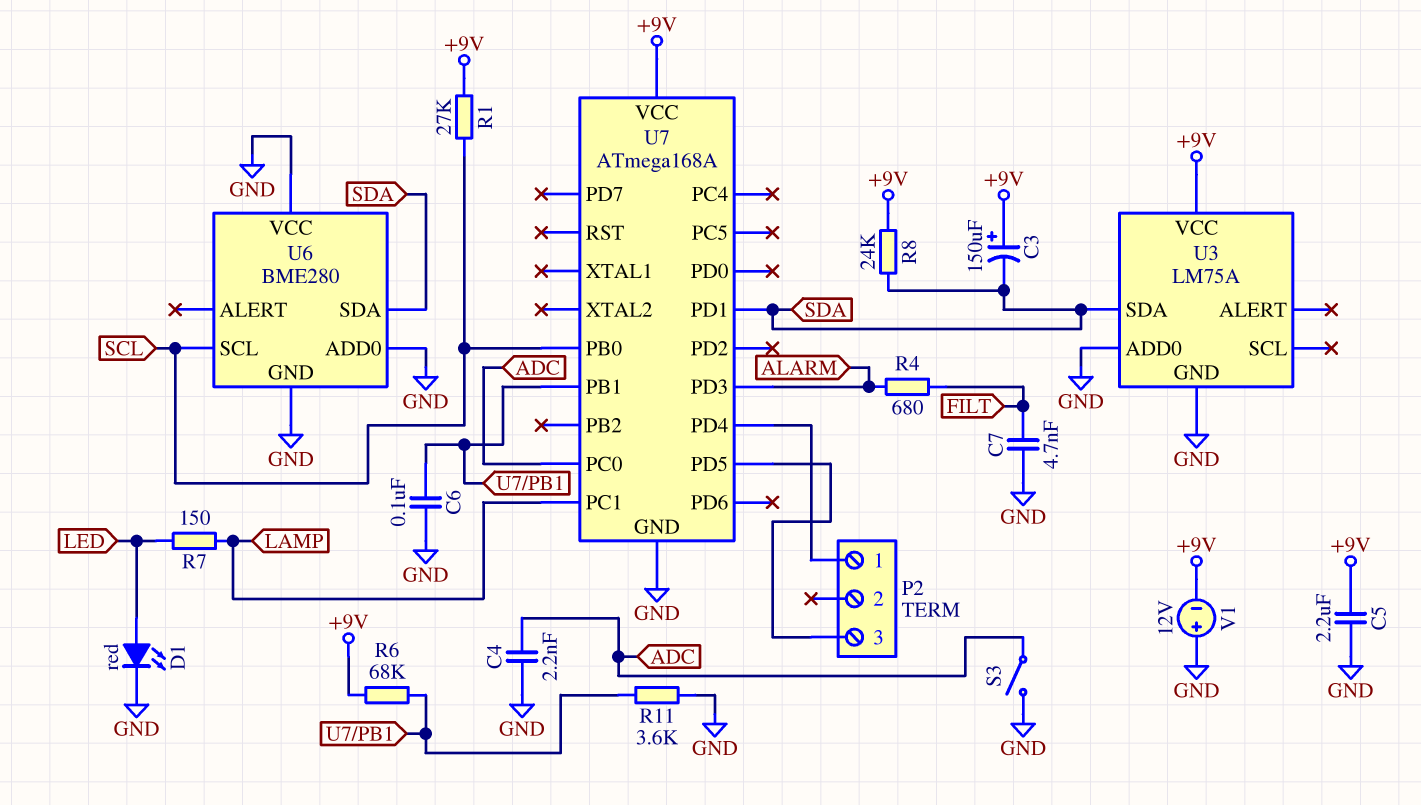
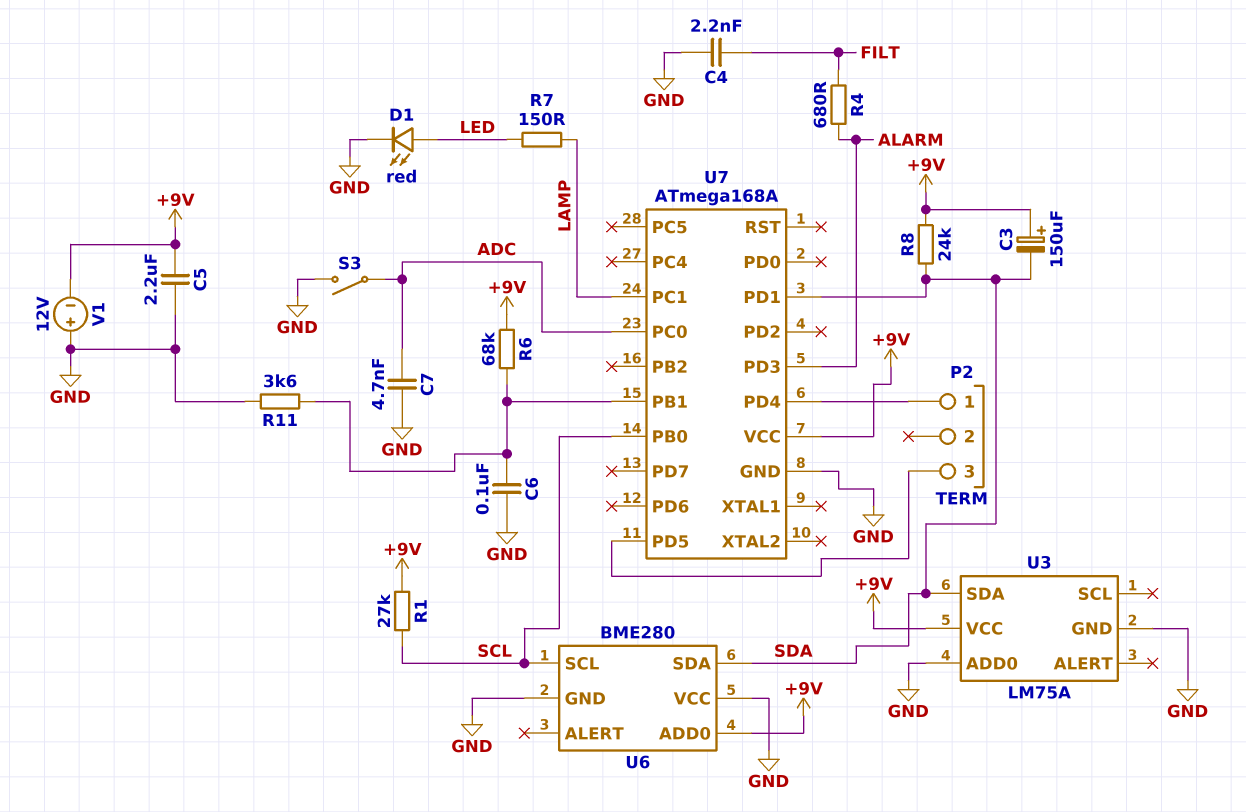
C4: 2.2nF (ADC, GND) -> 2.2nF (FILT, GND)
C7: 4.7nF (FILT, GND) -> 4.7nF (ADC, GND)
U6 pin ADD0: GND -> +9V

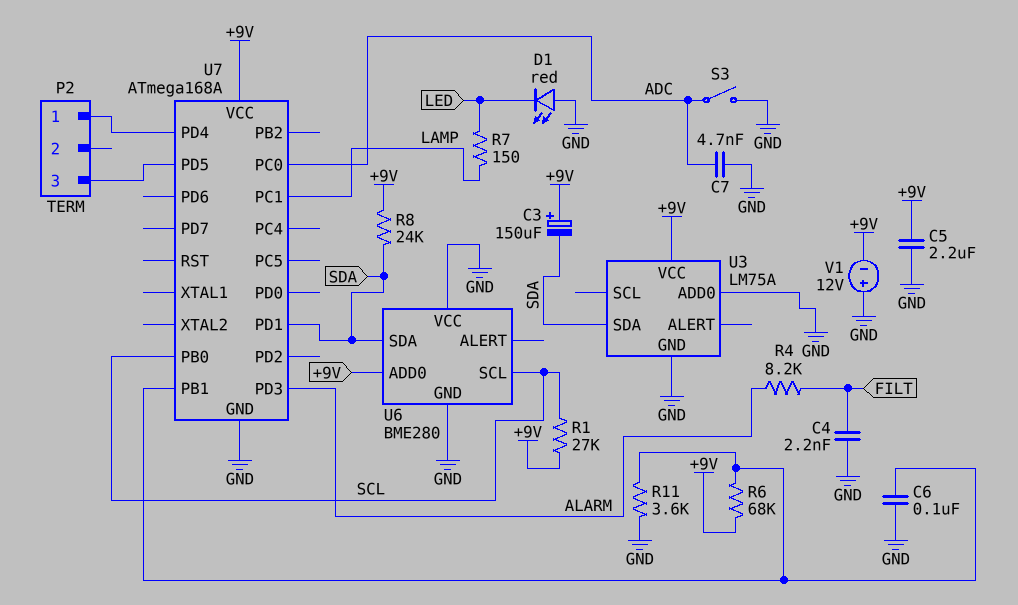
D1: LED red (A LED, K GND) -> LED red (A GND, K LED)
R4: 680 (ALARM, FILT) -> 8.2k (ALARM, FILT)

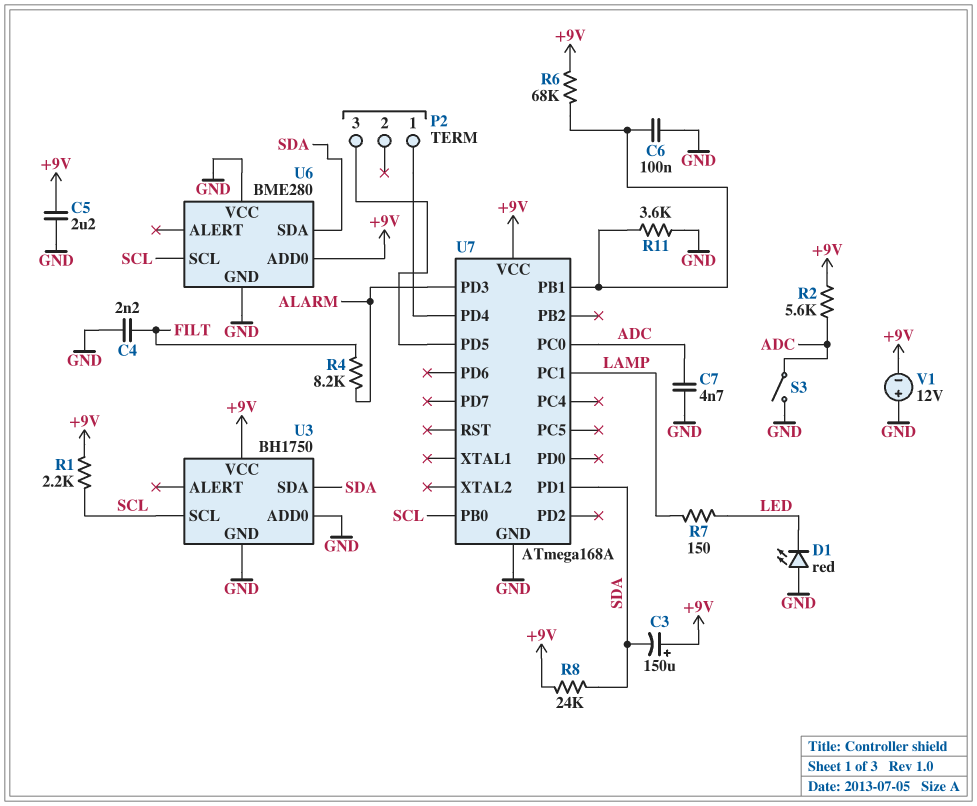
R1: 27k (+9V, SCL) -> 2.2k (+9V, SCL)
R2: none -> 5.6k (+9V, ADC)
U3: LM75A -> BH1750
U3 pin SCL: none -> SCL

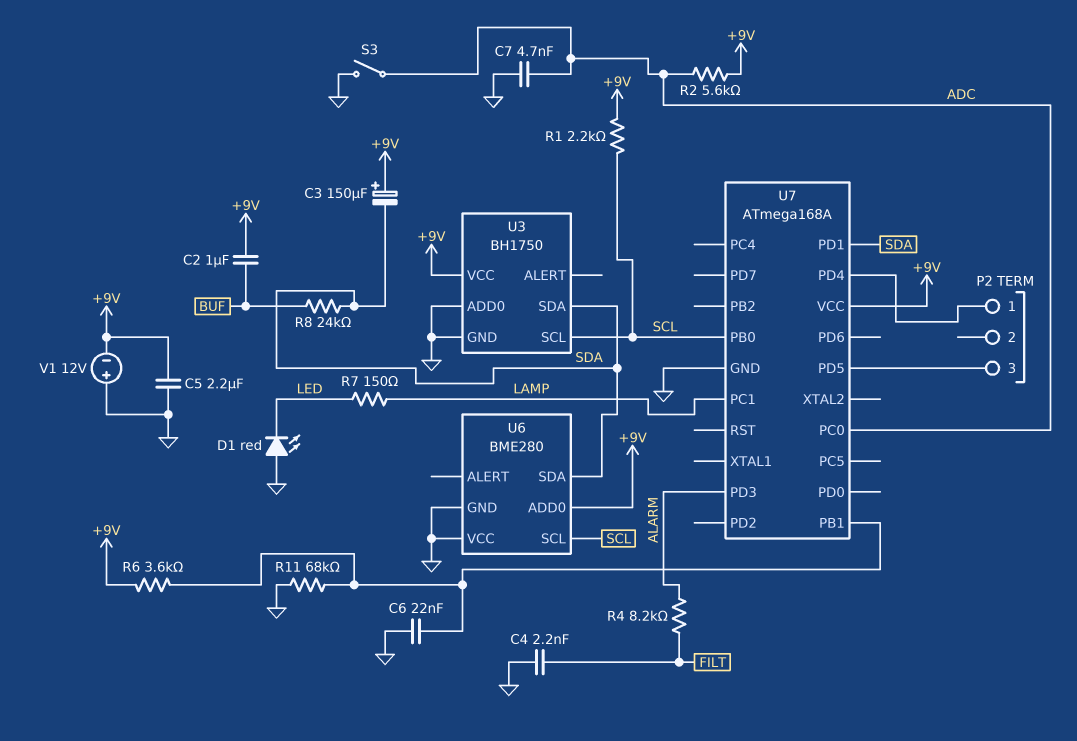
C2: none -> 1uF (+9V, BUF)
C6: 100nF (GND, U7/PB1) -> 22nF (GND, U7/PB1)
R6: 68k (+9V, U7/PB1) -> 3.6k (+9V, U7/PB1)
R8: 24k (+9V, SDA) -> 24k (BUF, SDA)
R11: 3.6k (GND, U7/PB1) -> 68k (GND, U7/PB1)

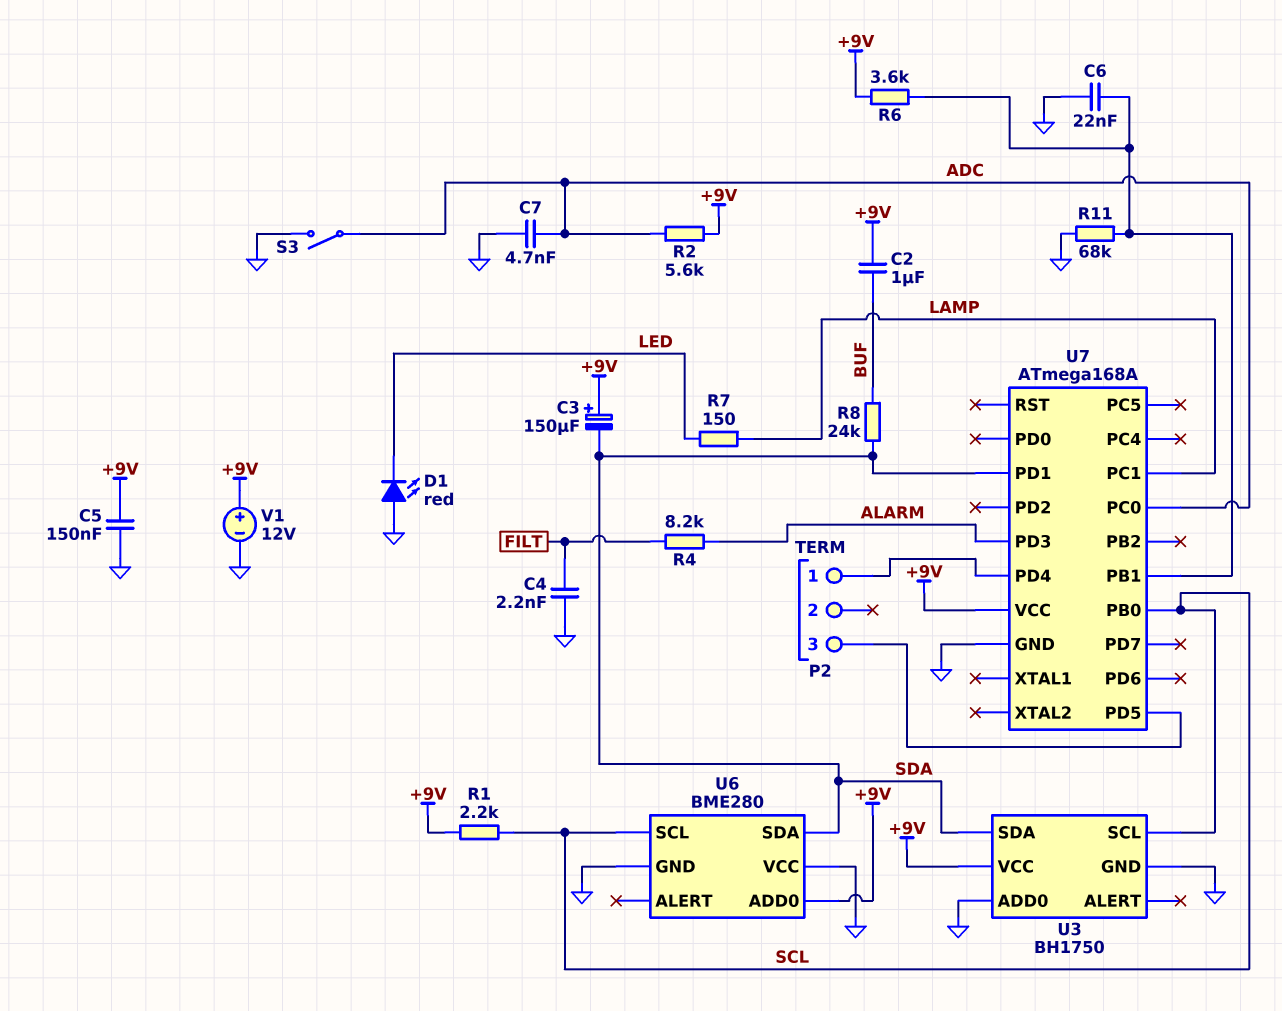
C5: 2.2uF (+9V, GND) -> 150nF (+9V, GND)
V1: 12V (plus GND, minus +9V) -> 12V (plus +9V, minus GND)

